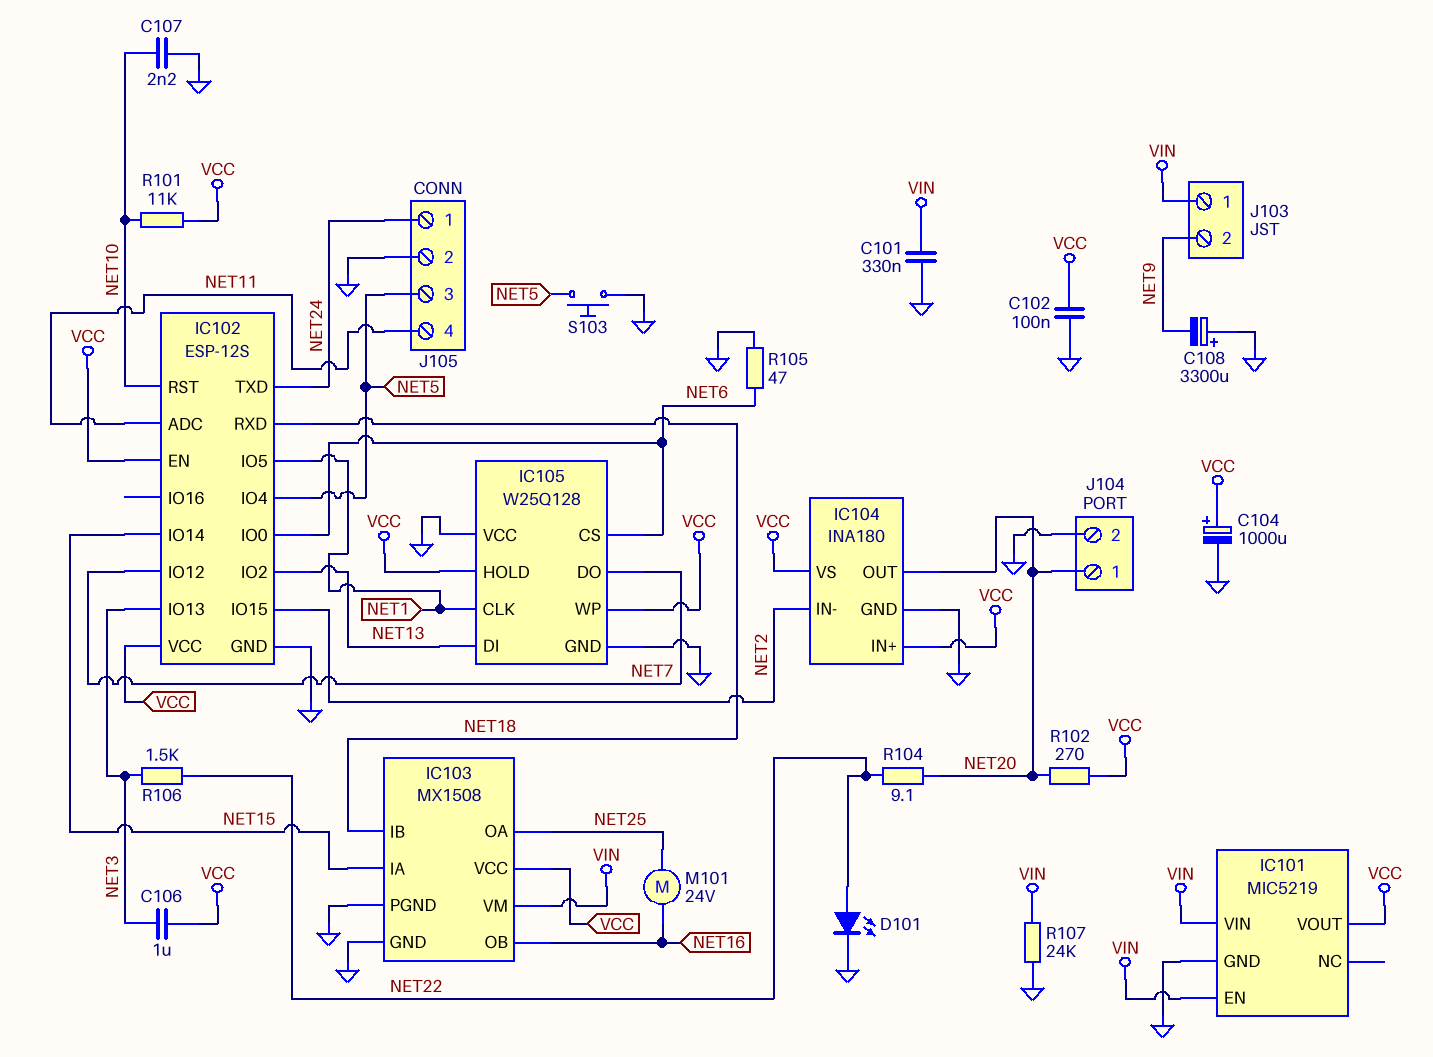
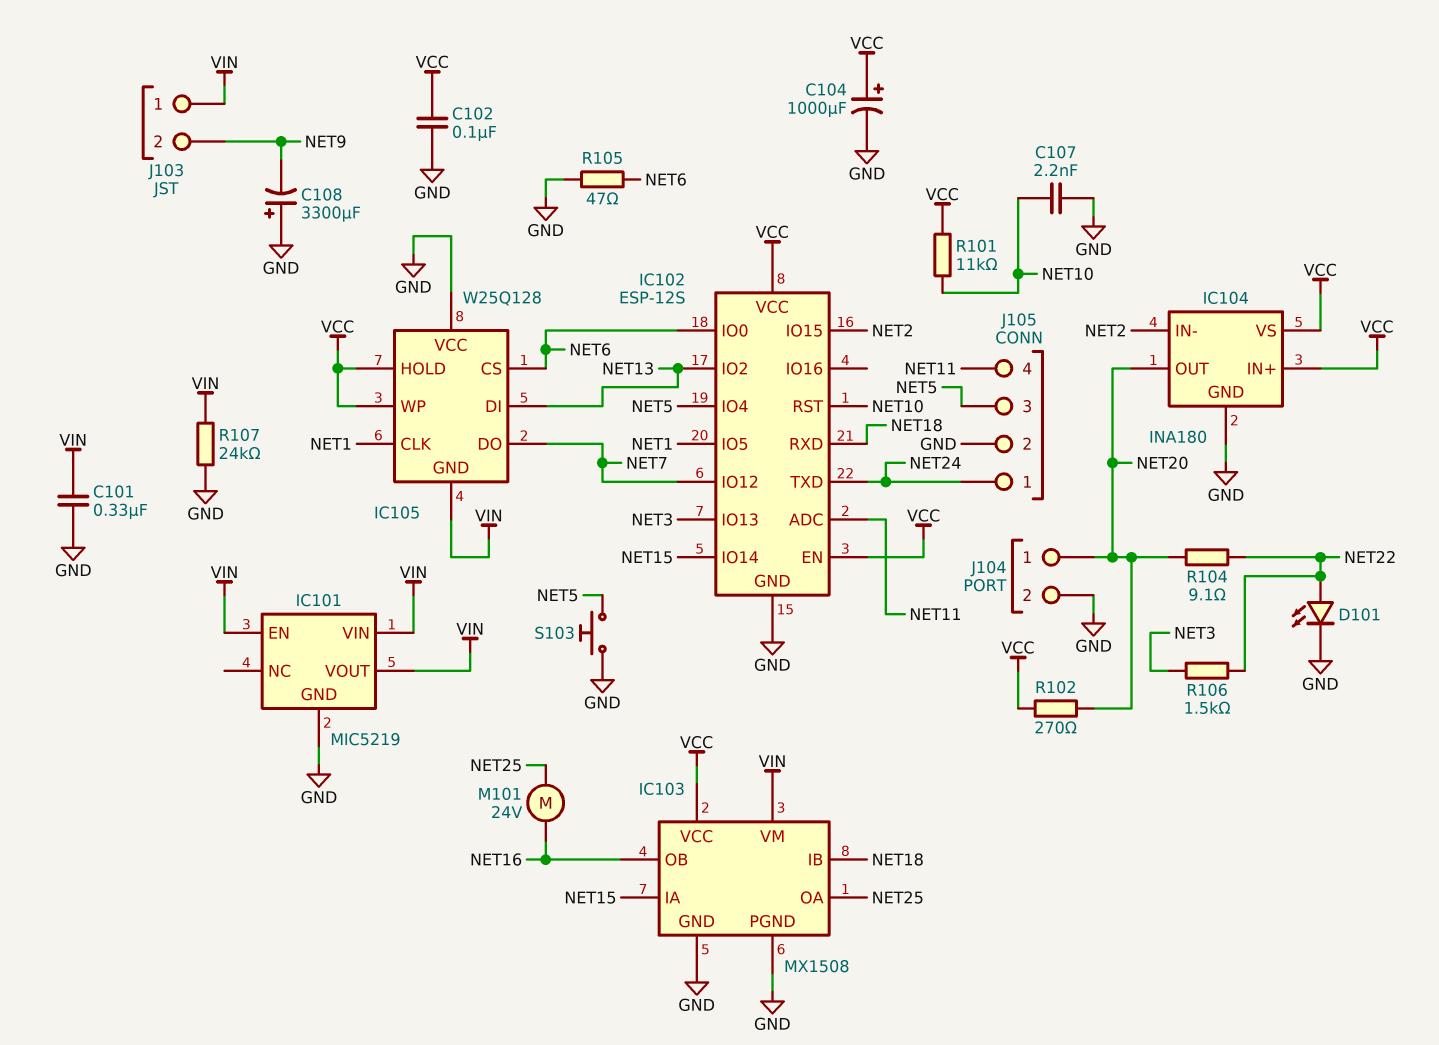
C106: 1uF (NET3, VCC) -> none
IC101 pin VOUT: VCC -> VIN
IC105 pin GND: GND -> VIN

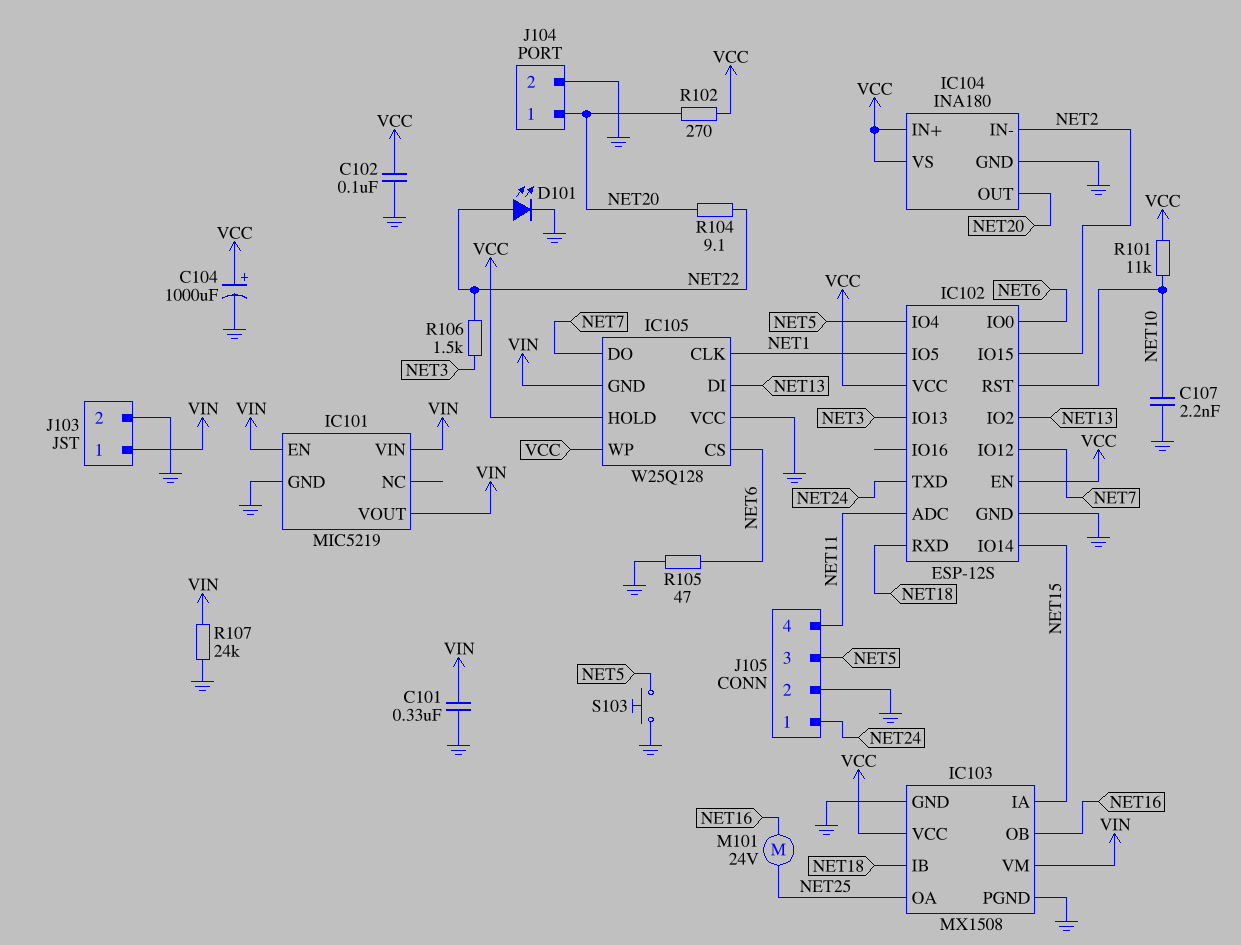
C108: 3300uF (plus GND, minus NET9) -> none
J103 pin 2: NET9 -> GND

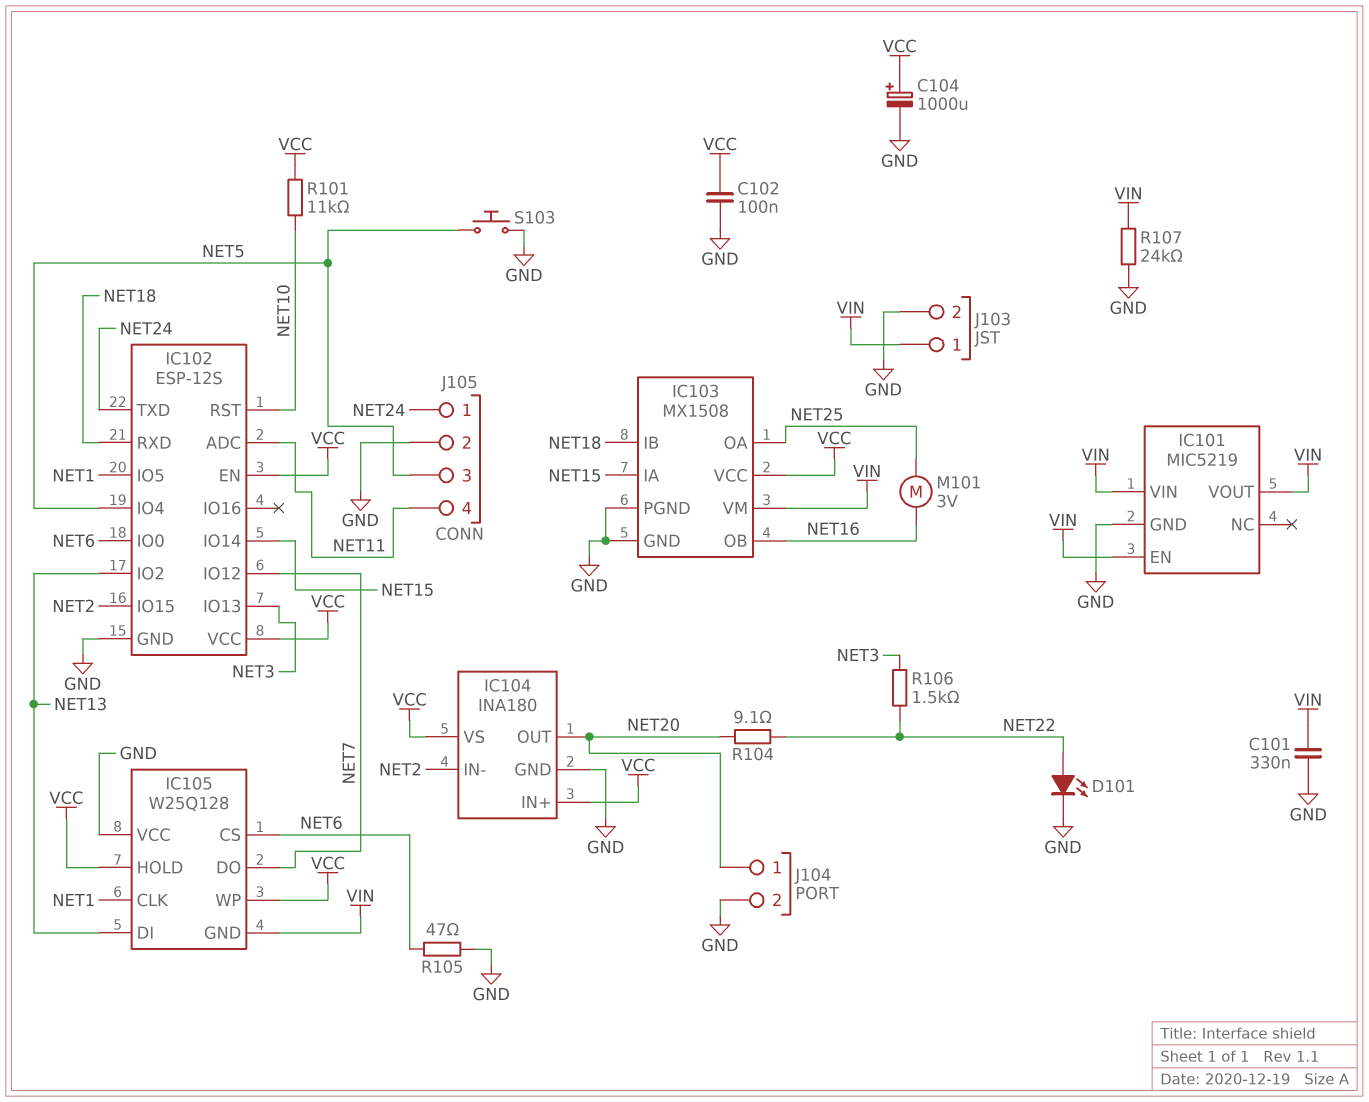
C107: 2.2nF (GND, NET10) -> none
M101: motor 24V (NET16, NET25) -> motor 3V (NET16, NET25)
R102: 270 (NET20, VCC) -> none

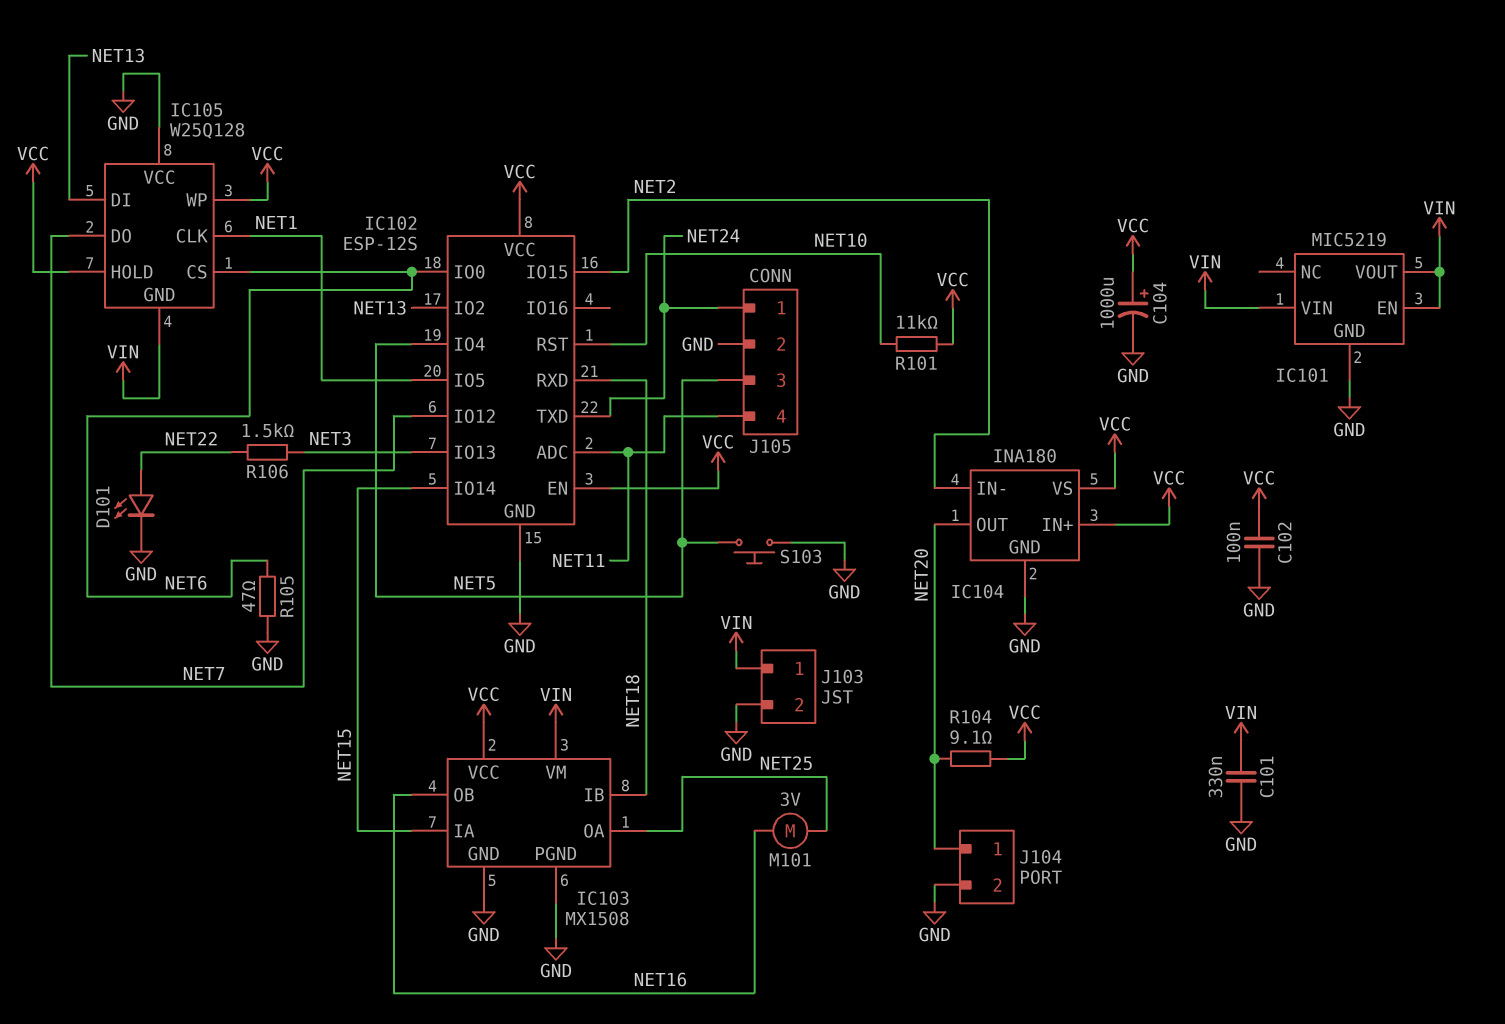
R104: 9.1 (NET20, NET22) -> 9.1 (NET20, VCC)
R107: 24k (GND, VIN) -> none

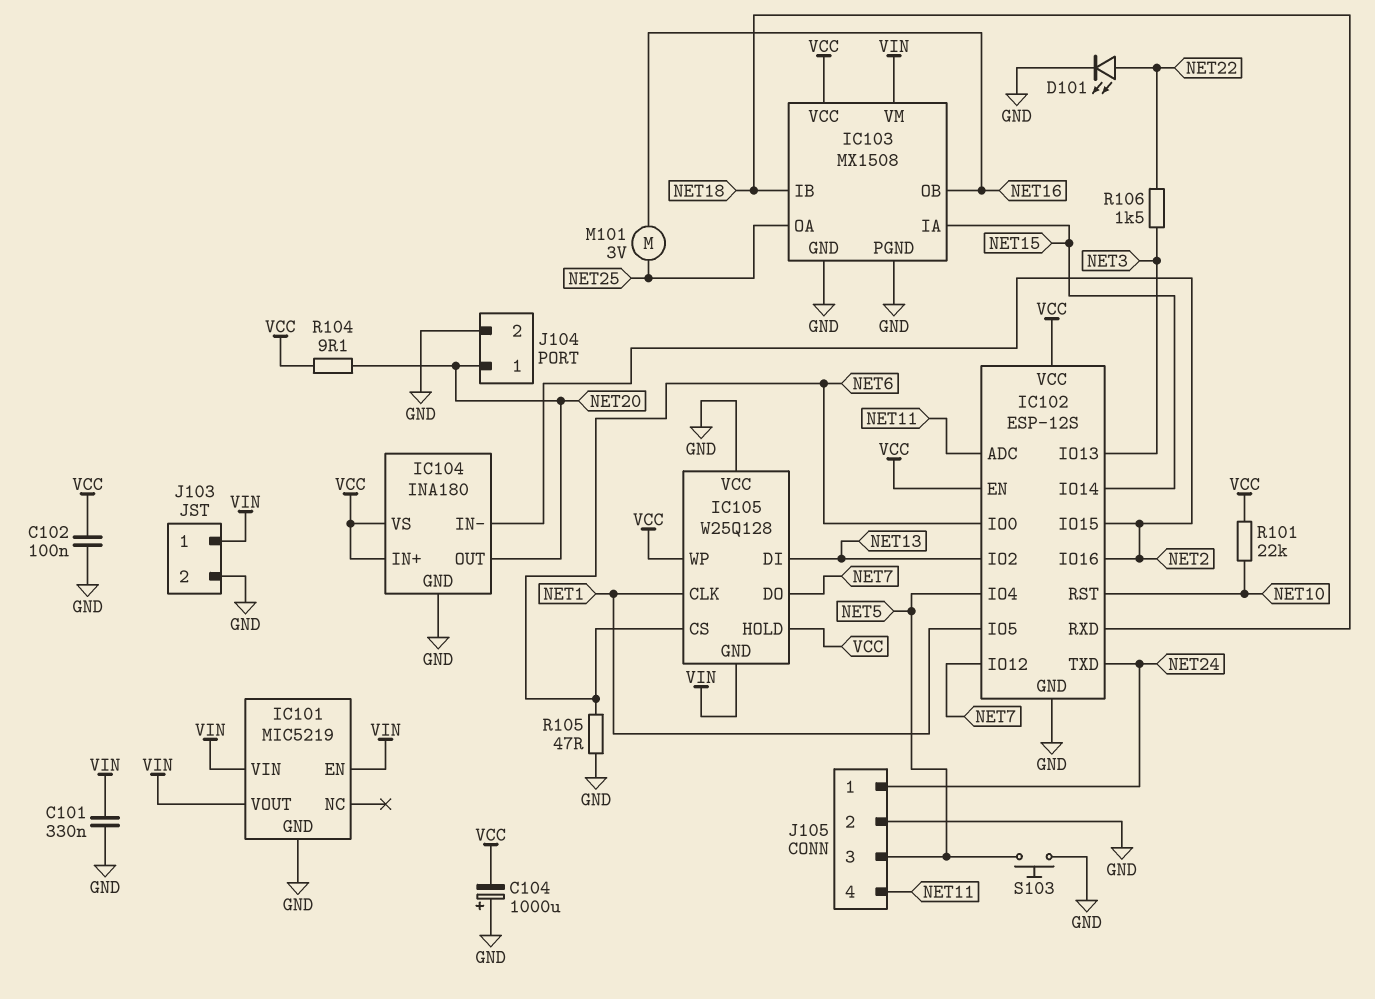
C104: 1000uF (plus VCC, minus GND) -> 1000uF (plus GND, minus VCC)
IC102 pin IO16: none -> NET2
R101: 11k (NET10, VCC) -> 22k (NET10, VCC)

